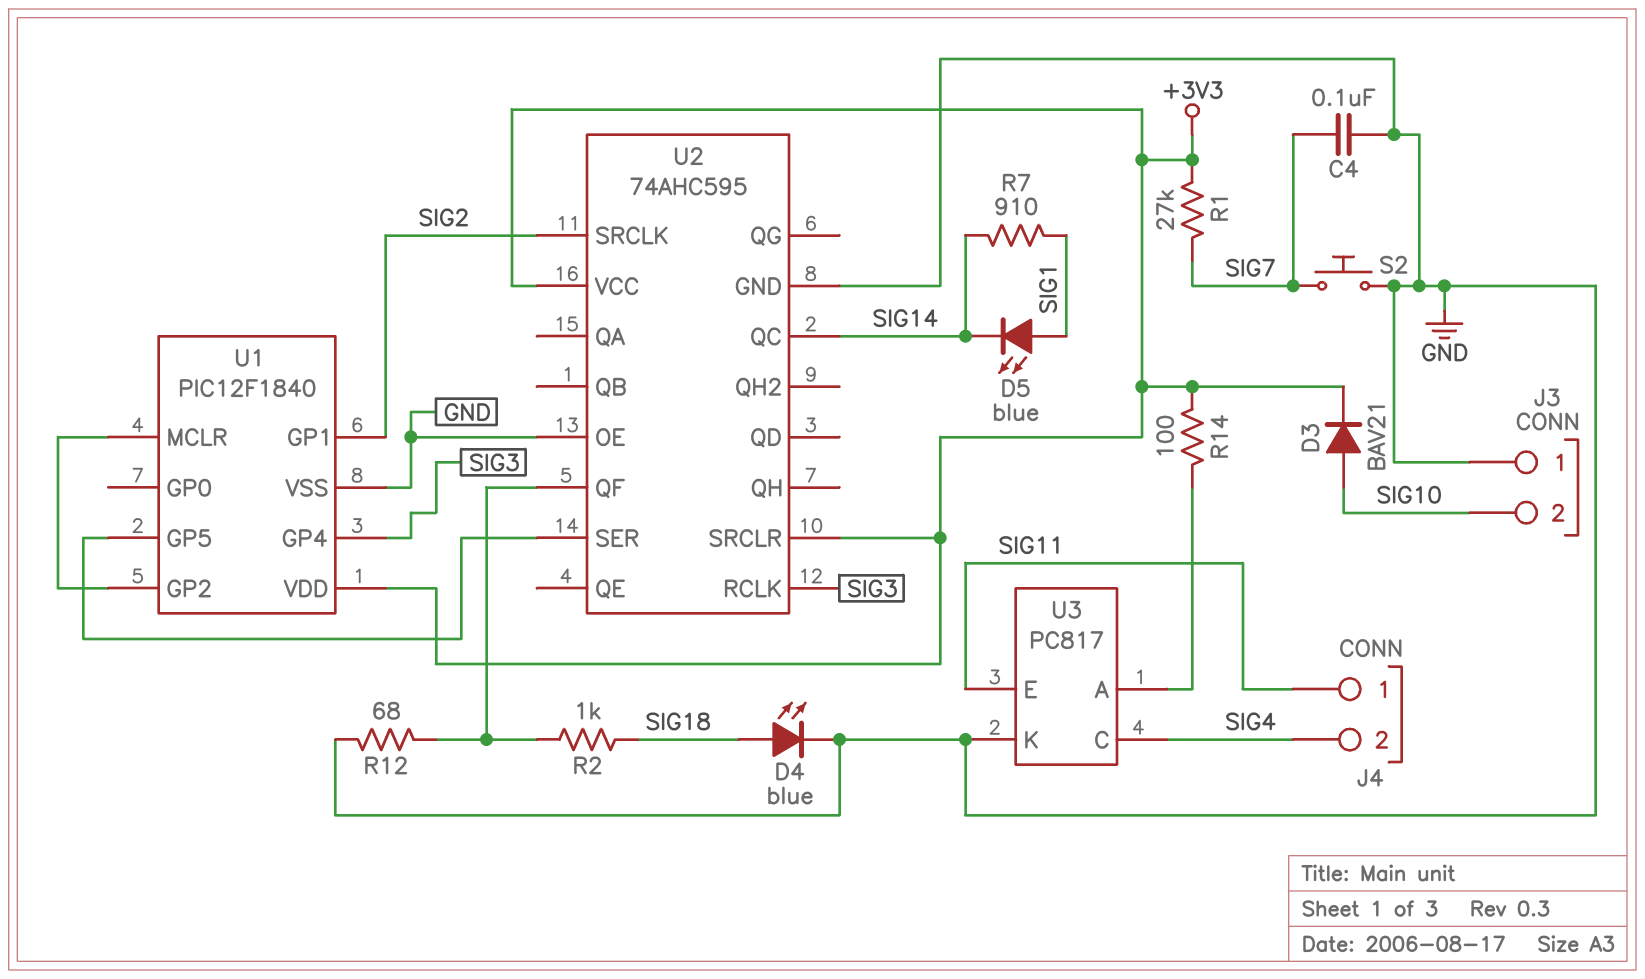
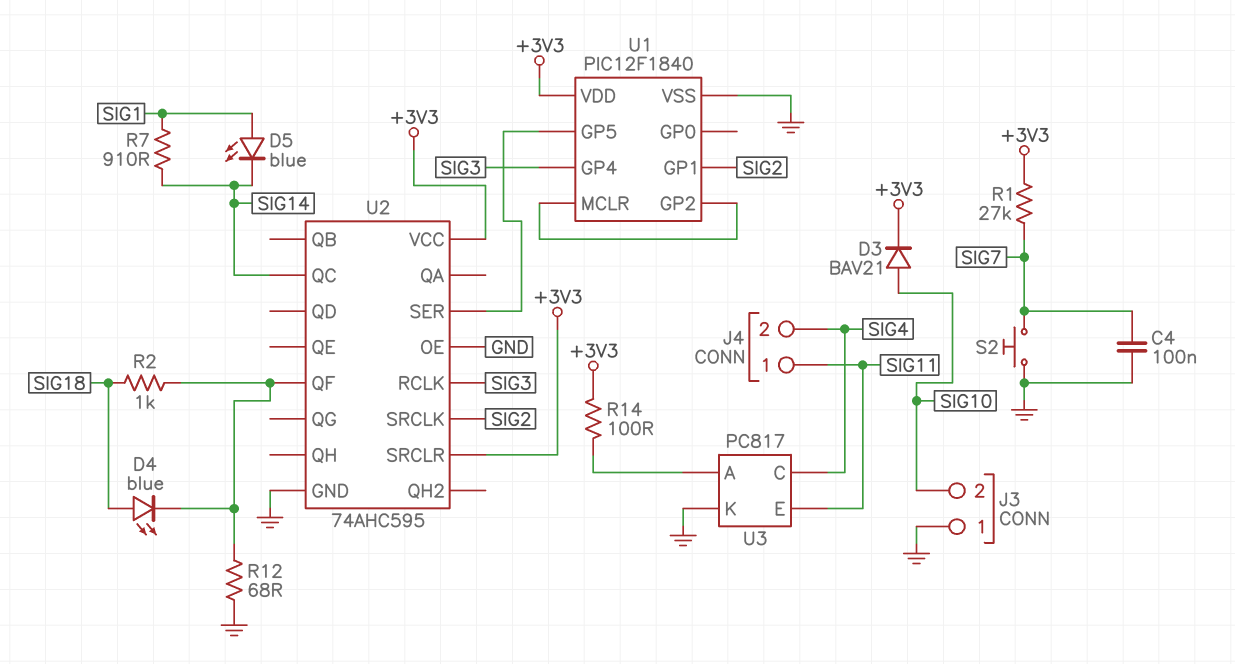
D4: LED blue (A SIG18, K GND) -> LED blue (A SIG18, K U2/QF)

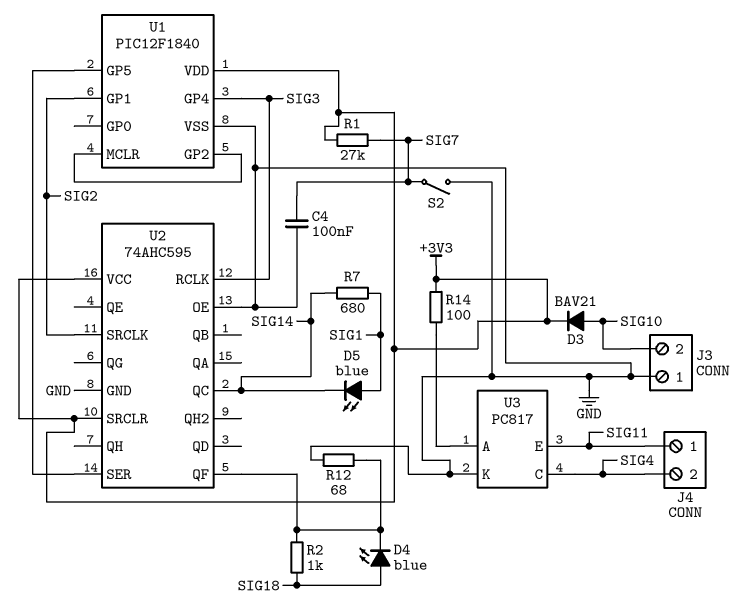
R7: 910 (SIG1, SIG14) -> 680 (SIG1, SIG14)
S2: button (GND, SIG7) -> switch (GND, SIG7)

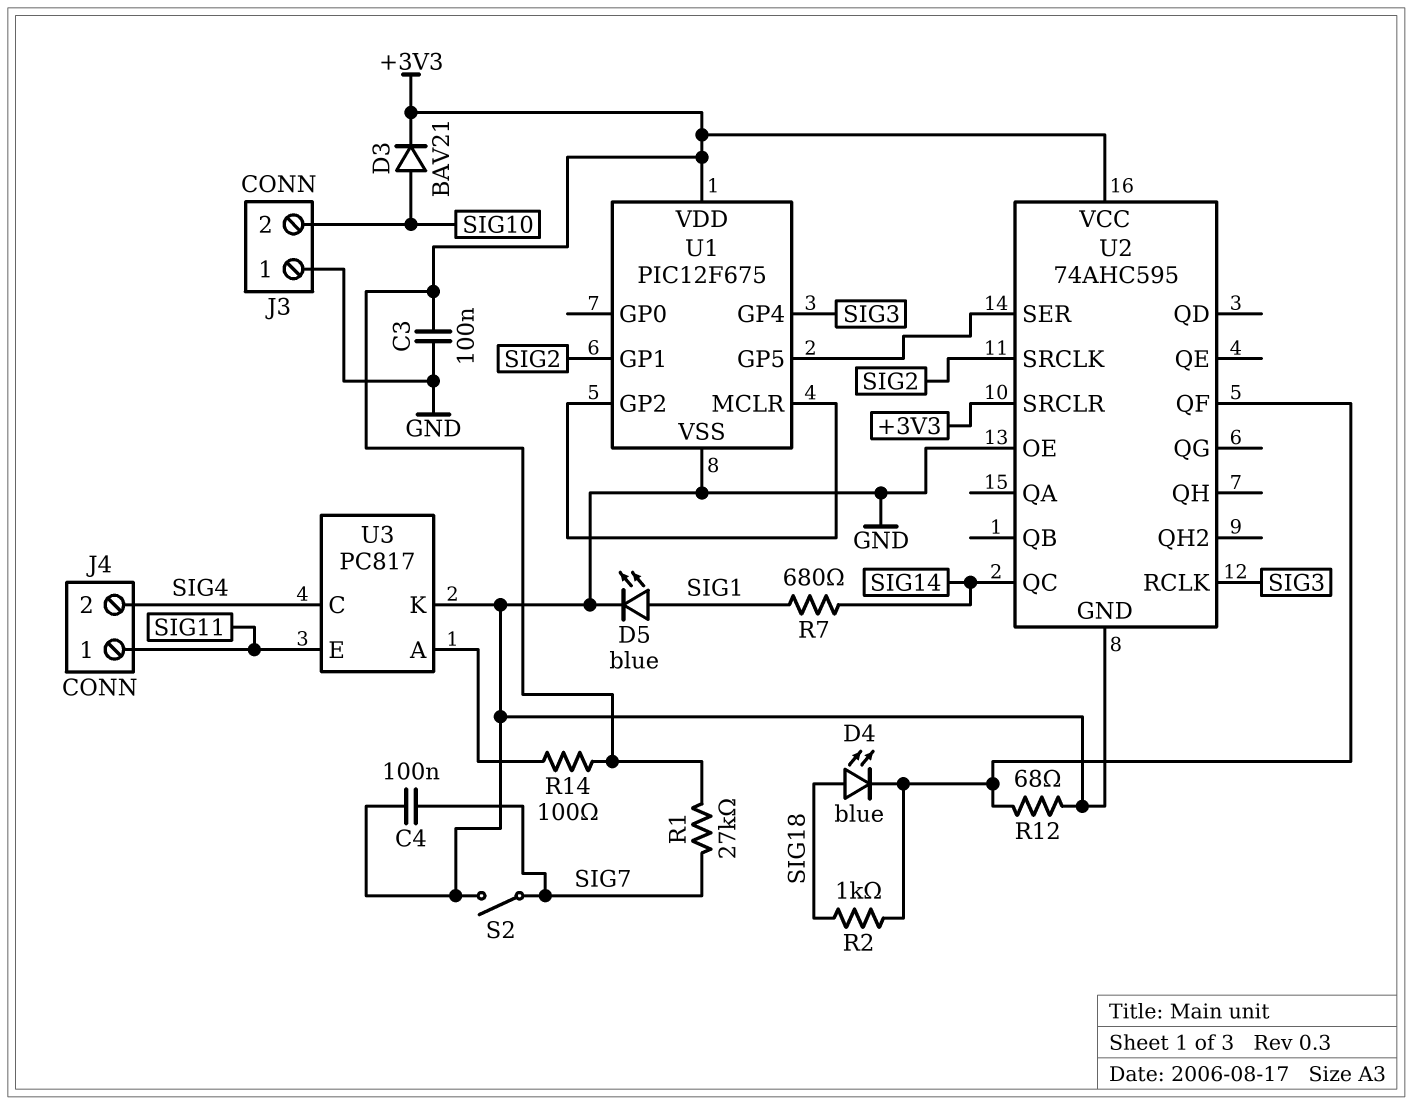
C3: none -> 100nF (+3V3, GND)
D5: LED blue (A SIG1, K SIG14) -> LED blue (A SIG1, K GND)
U1: PIC12F1840 -> PIC12F675

